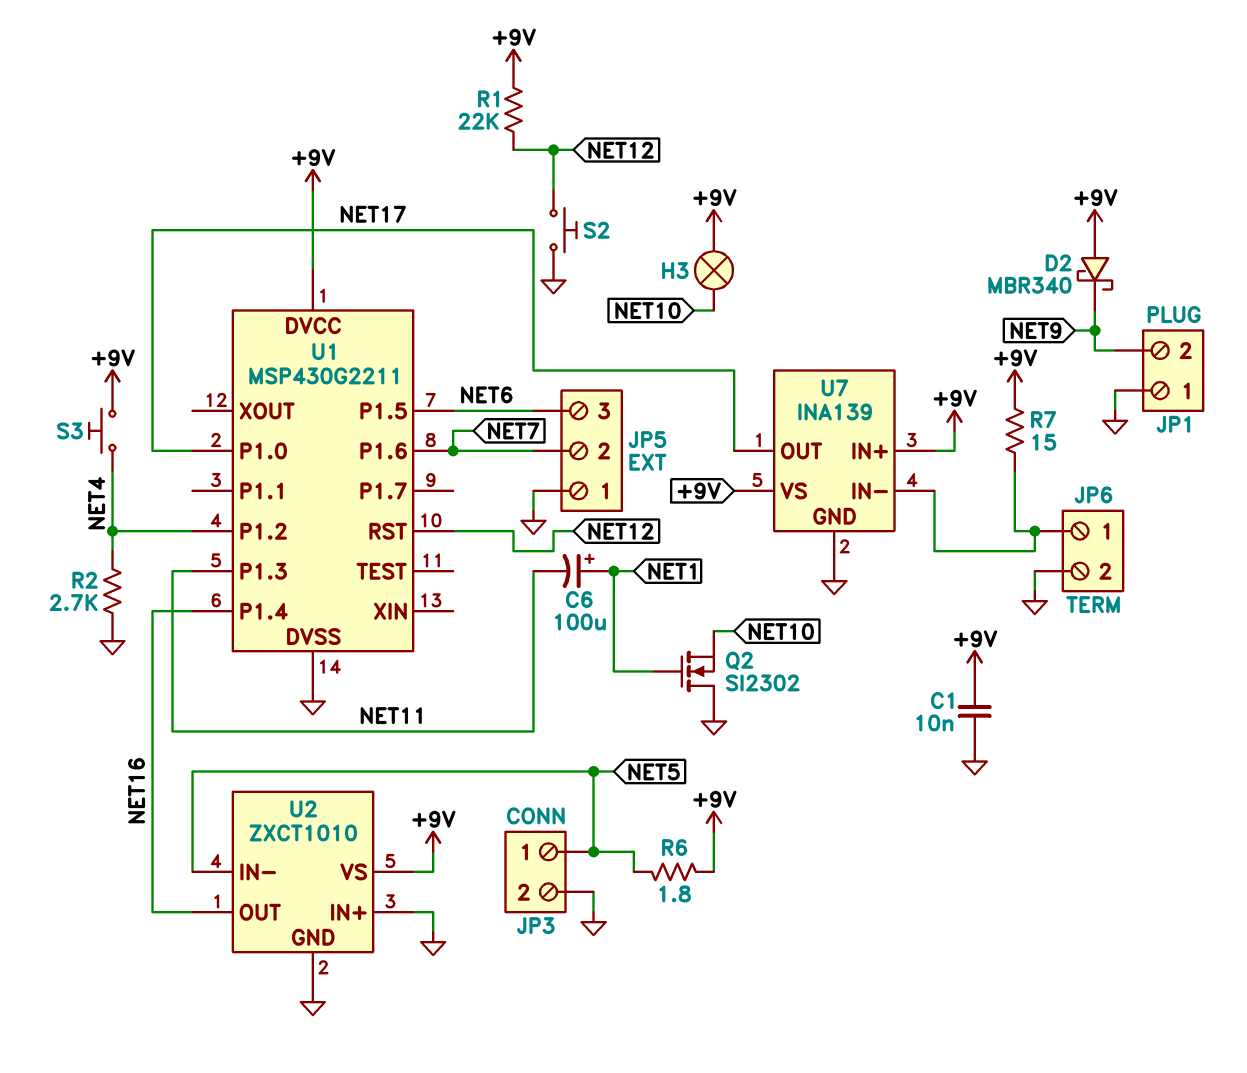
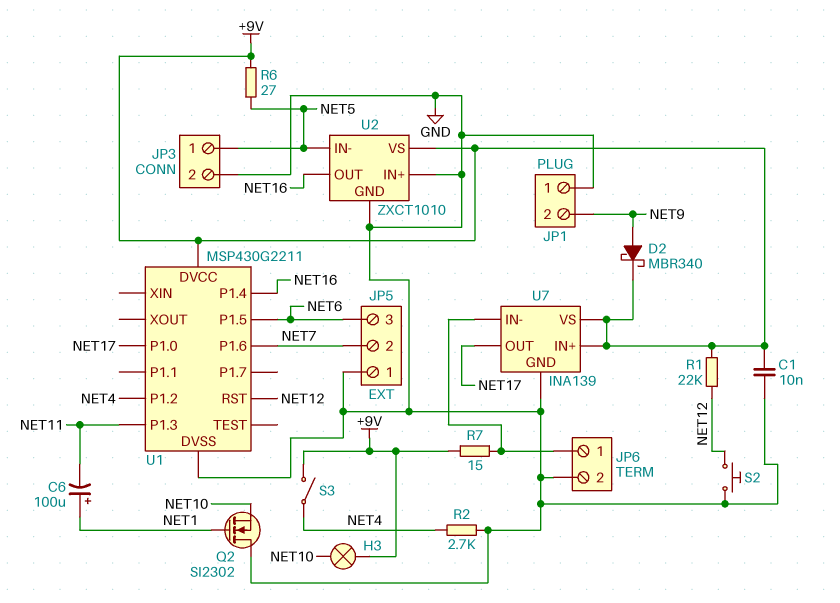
D2: schottky MBR340 (A +9V, K NET9) -> schottky MBR340 (A NET9, K +9V)
R6: 1.8 (+9V, NET5) -> 27 (+9V, NET5)
S3: button (+9V, NET4) -> switch (+9V, NET4)

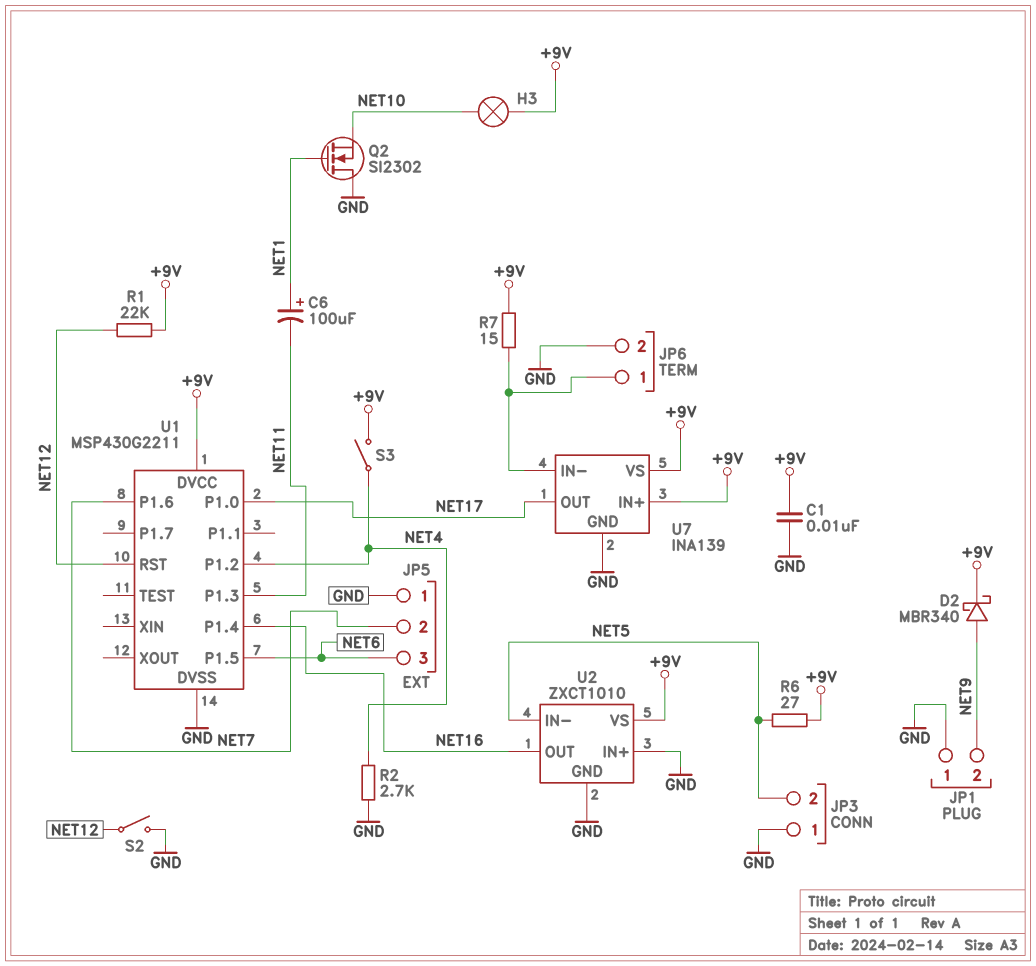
JP3 pin 1: NET5 -> GND
JP3 pin 2: GND -> NET5
S2: button (GND, NET12) -> switch (GND, NET12)

